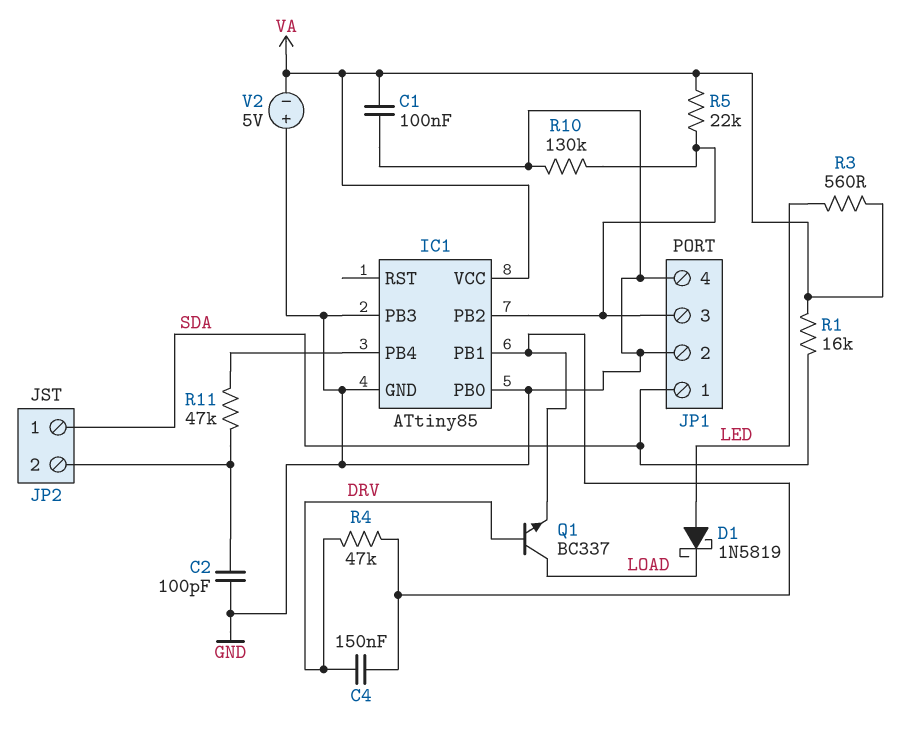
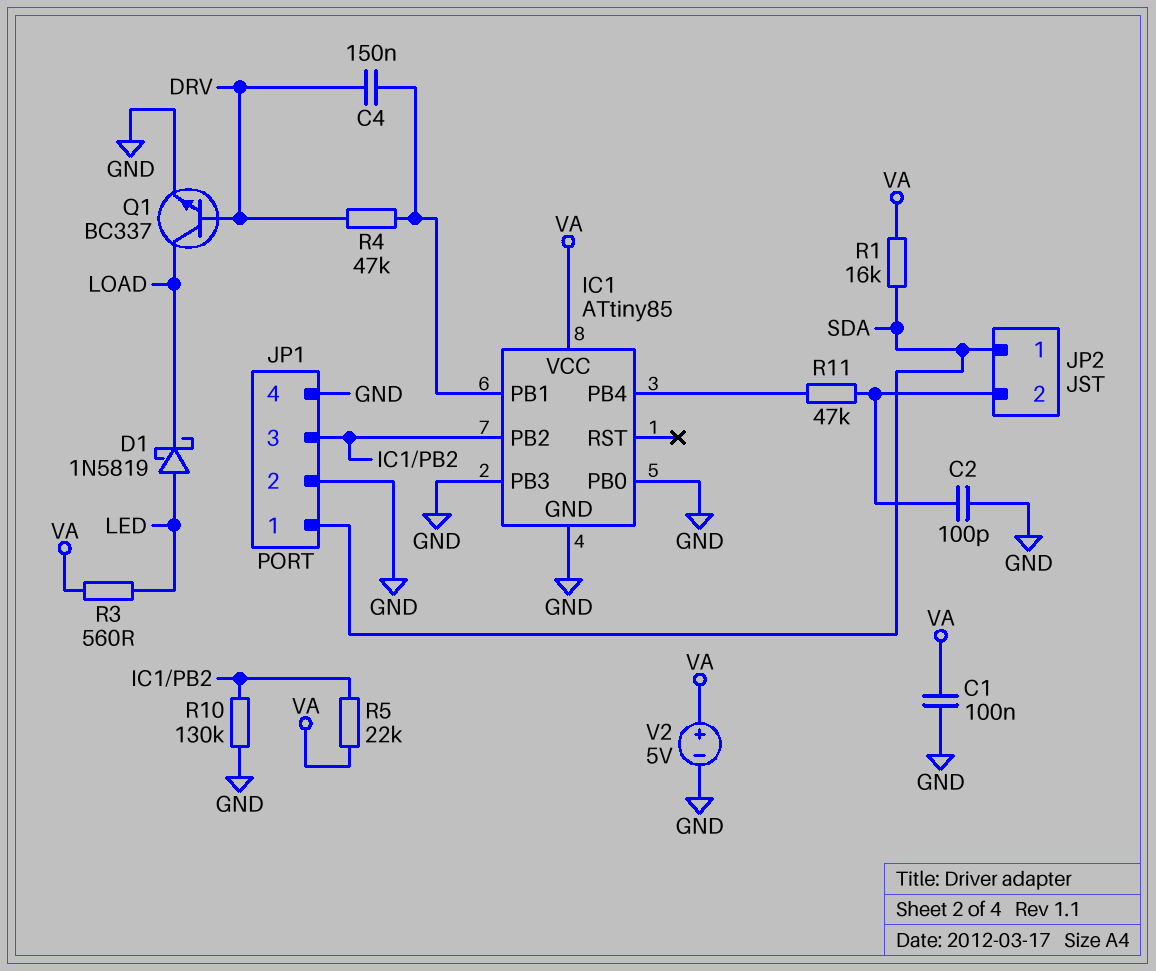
Q1: NPN BC337 (B DRV, C LOAD, E IC1/PB1) -> NPN BC337 (B DRV, C LOAD, E GND)
V2: 5V (plus GND, minus VA) -> 5V (plus VA, minus GND)

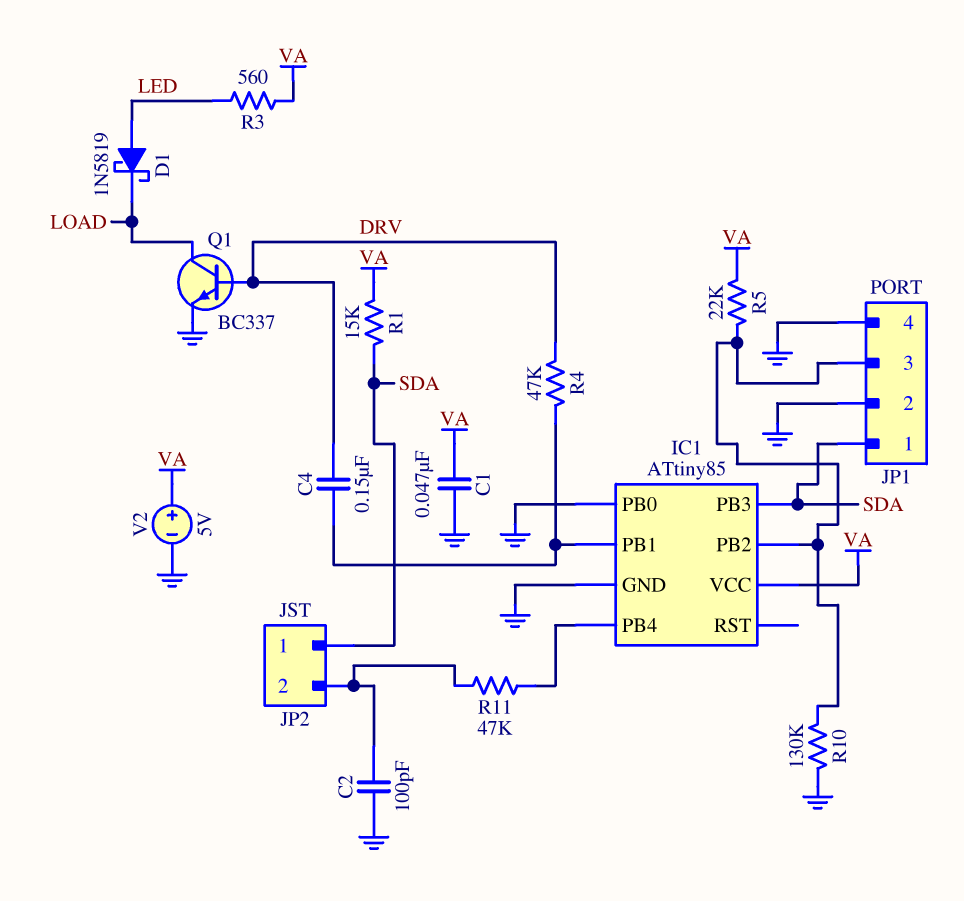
C1: 100nF (GND, VA) -> 47nF (GND, VA)
IC1 pin PB3: GND -> SDA
R1: 16k (SDA, VA) -> 15k (SDA, VA)

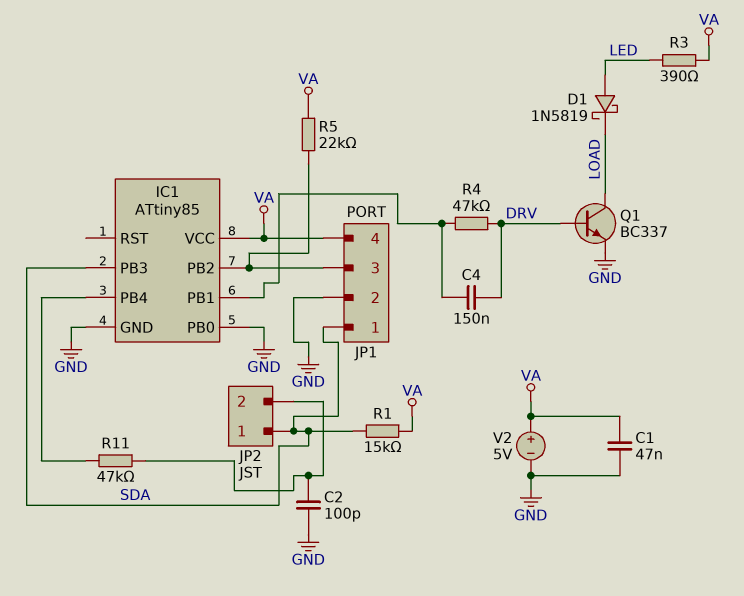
JP1 pin 4: GND -> VA
R3: 560 (LED, VA) -> 390 (LED, VA)
R10: 130k (GND, IC1/PB2) -> none

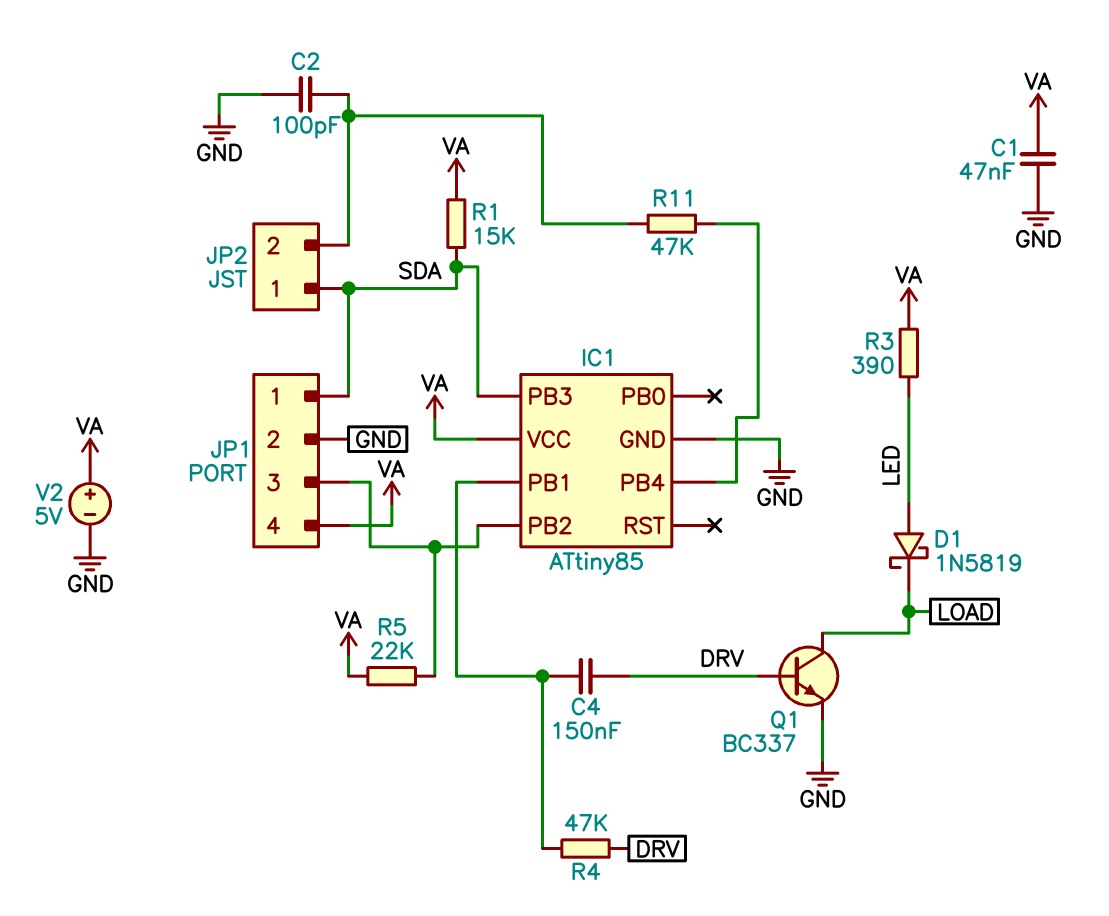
IC1 pin PB0: GND -> none

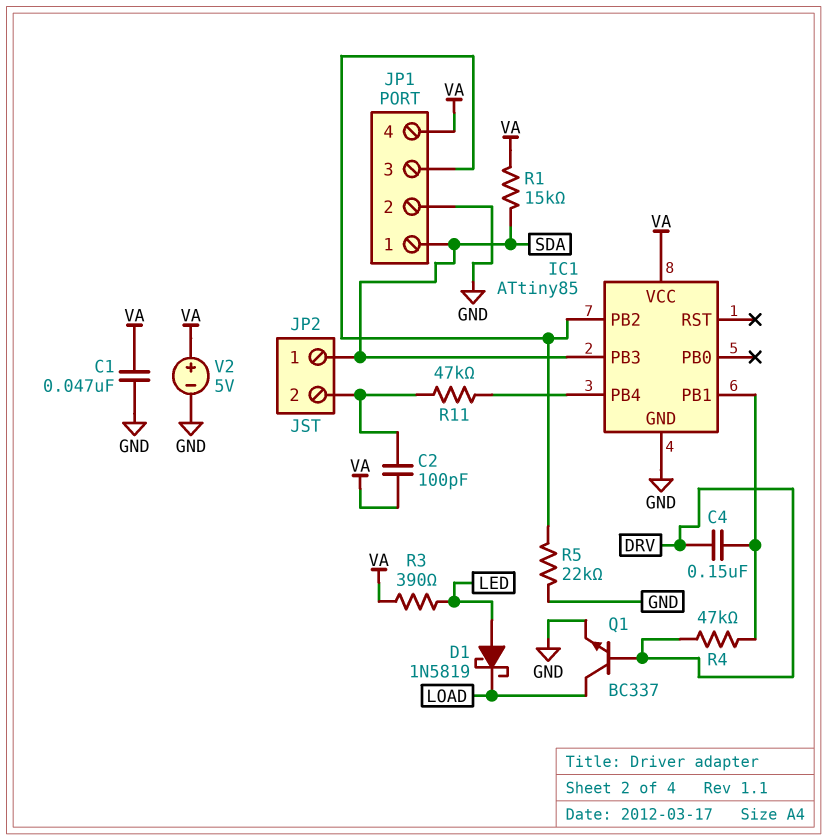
C2: 100pF (GND, JP2/2) -> 100pF (JP2/2, VA)
R5: 22k (IC1/PB2, VA) -> 22k (GND, IC1/PB2)

